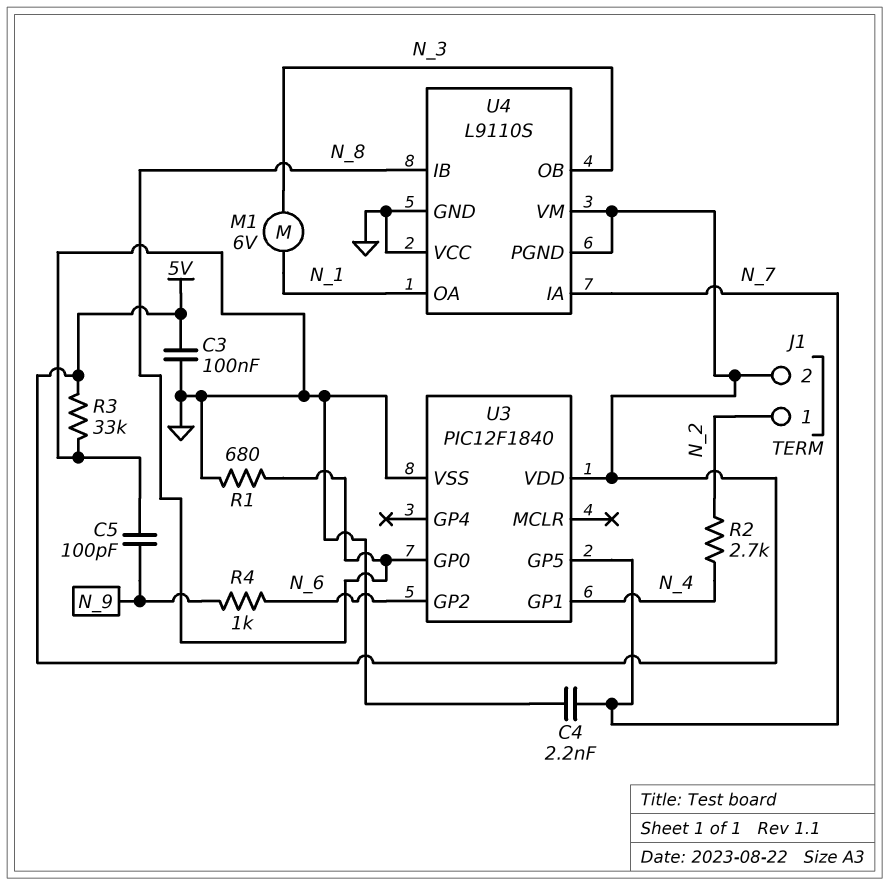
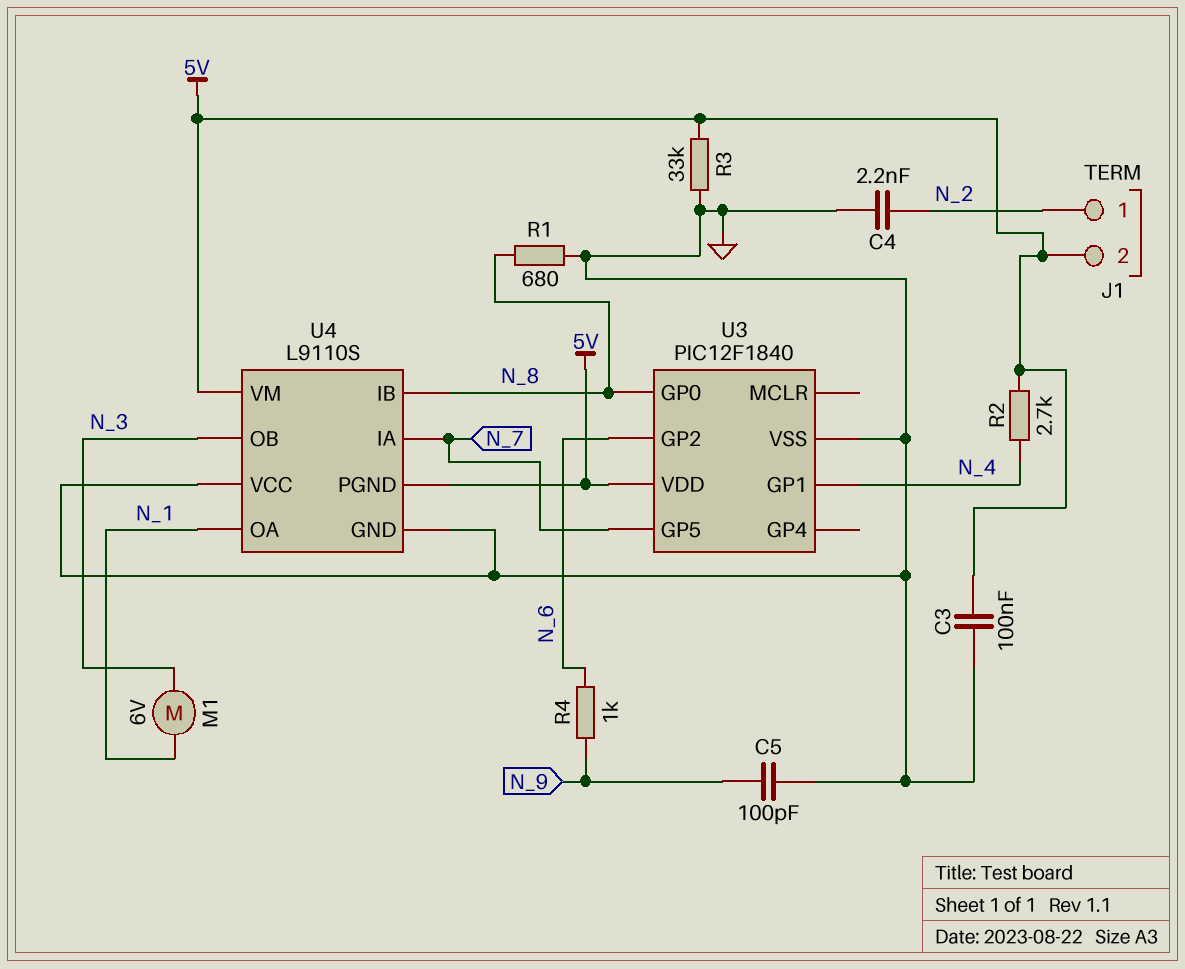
C4: 2.2nF (GND, N_7) -> 2.2nF (GND, N_2)
R2: 2.7k (N_2, N_4) -> 2.7k (5V, N_4)

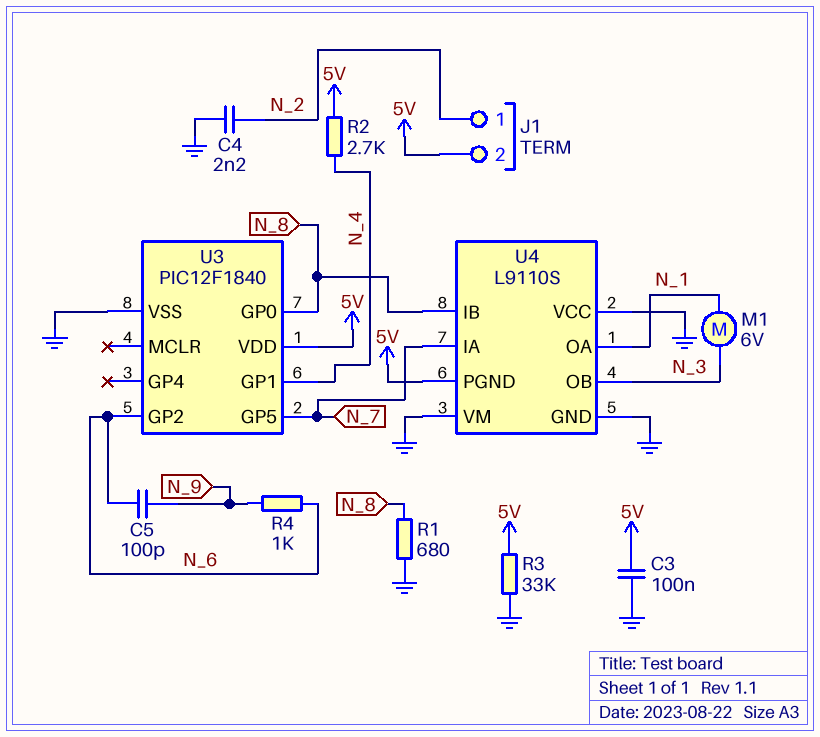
C5: 100pF (GND, N_9) -> 100pF (N_6, N_9)
U4 pin VM: 5V -> GND

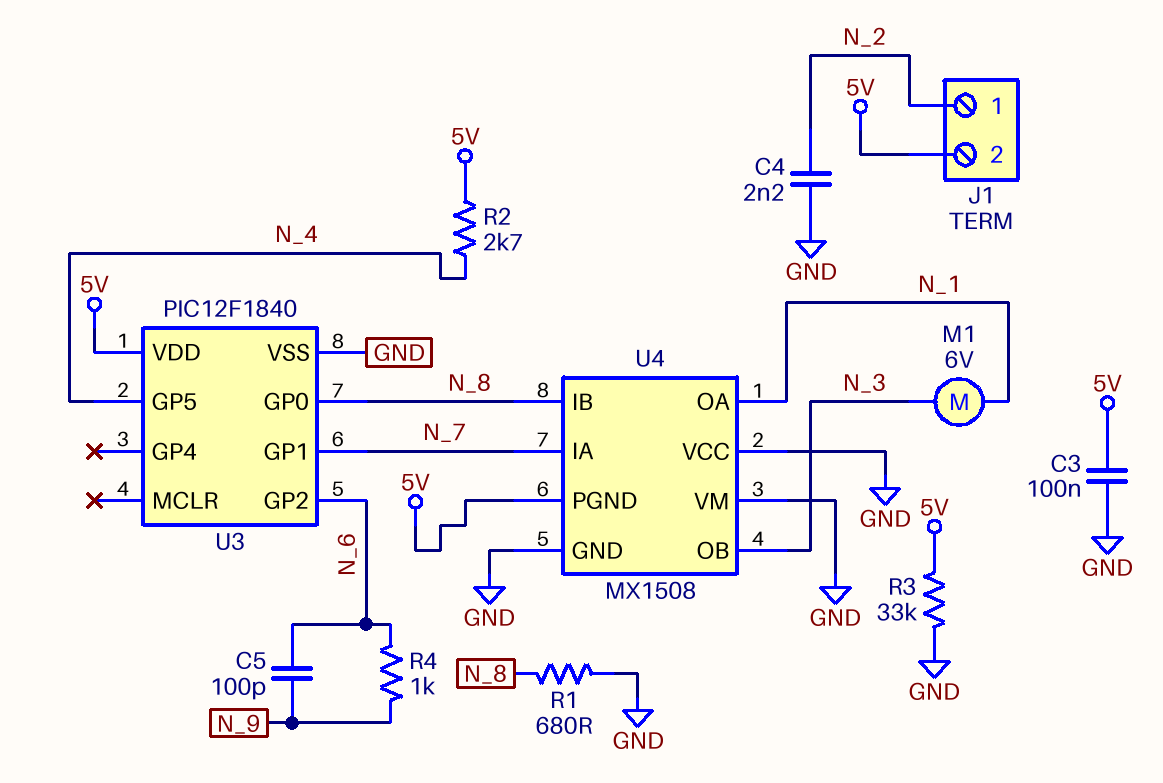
U3 pin GP1: N_4 -> N_7
U3 pin GP5: N_7 -> N_4
U4: L9110S -> MX1508

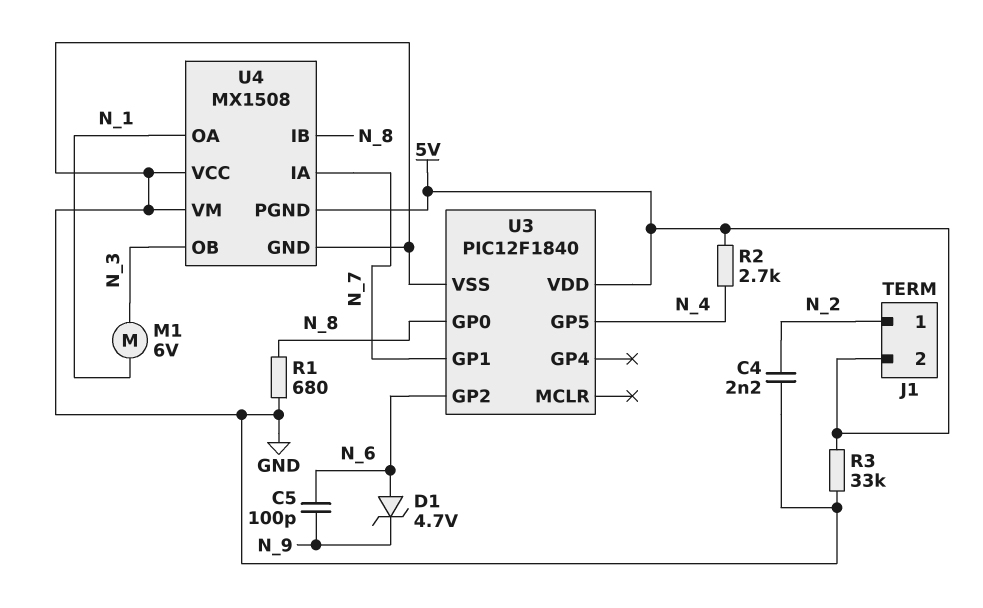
C3: 100nF (5V, GND) -> none
D1: none -> zener 4.7V (A N_6, K N_9)
R4: 1k (N_6, N_9) -> none

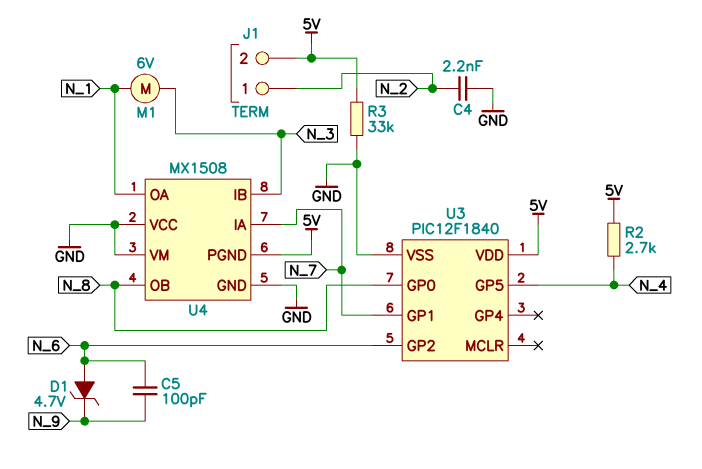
R1: 680 (GND, N_8) -> none
U4 pin IB: N_8 -> N_3
U4 pin OB: N_3 -> N_8

